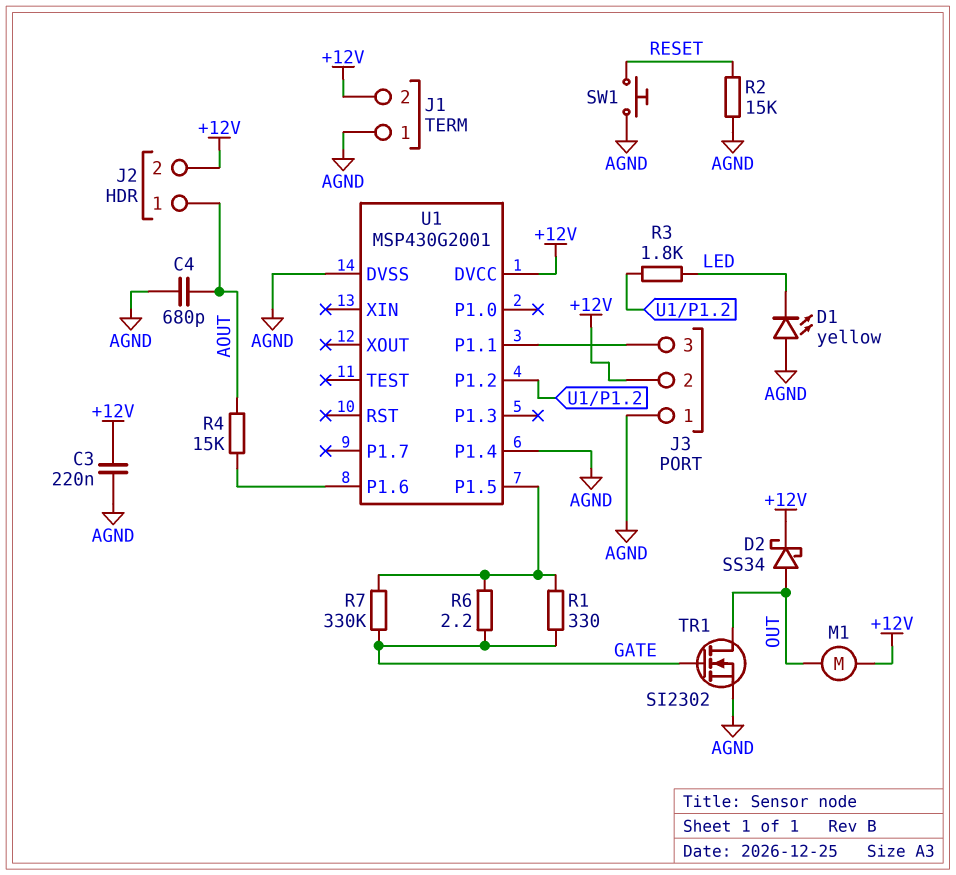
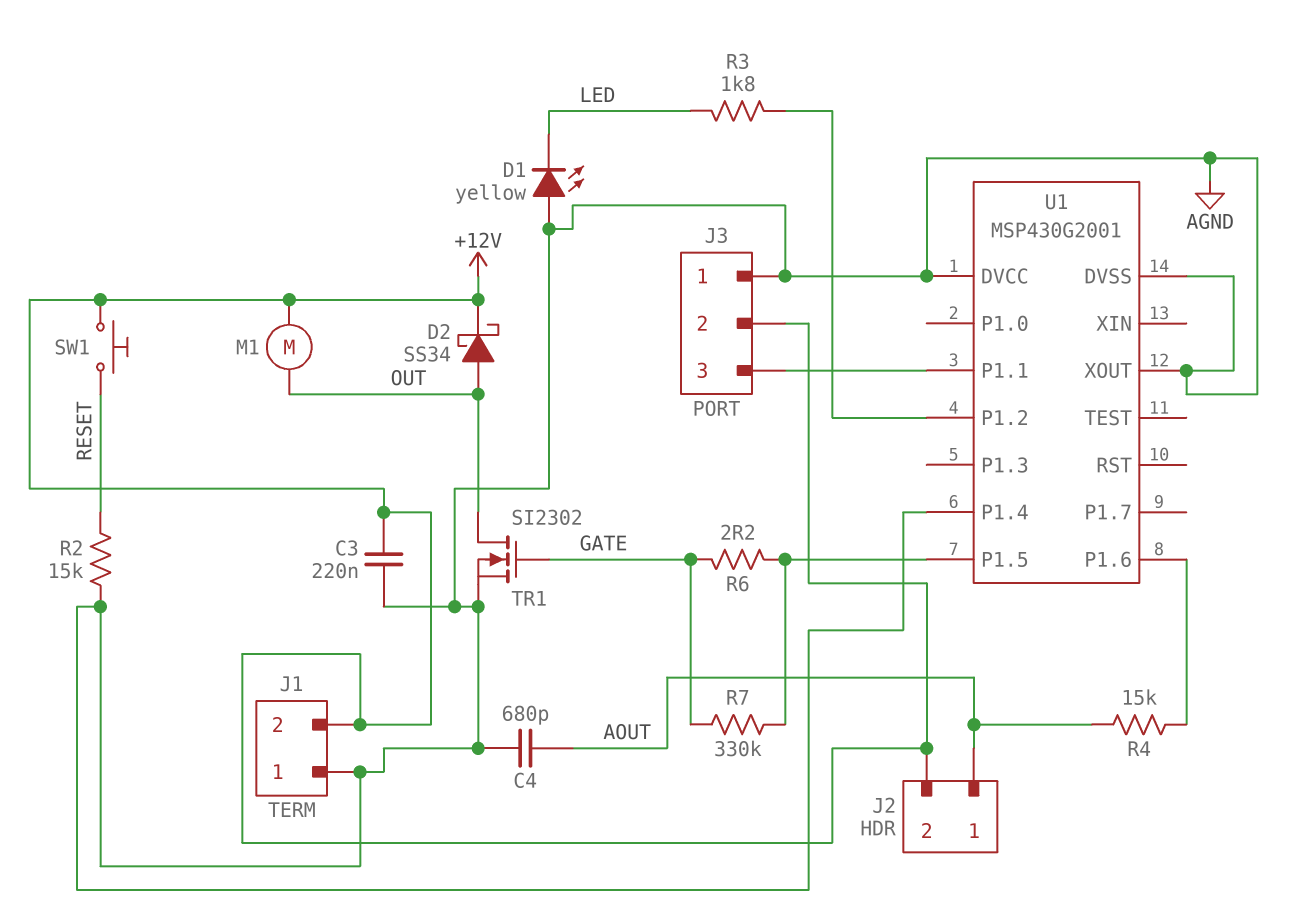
R1: 330 (GATE, U1/P1.5) -> none
SW1: button (AGND, RESET) -> button (+12V, RESET)
U1 pin DVCC: +12V -> AGND
U1 pin XOUT: none -> AGND

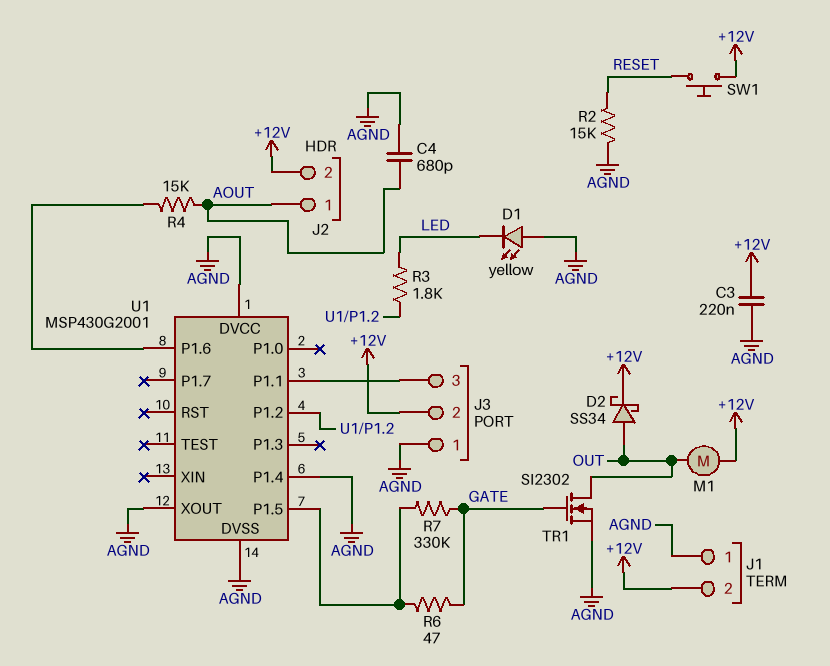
R6: 2.2 (GATE, U1/P1.5) -> 47 (GATE, U1/P1.5)

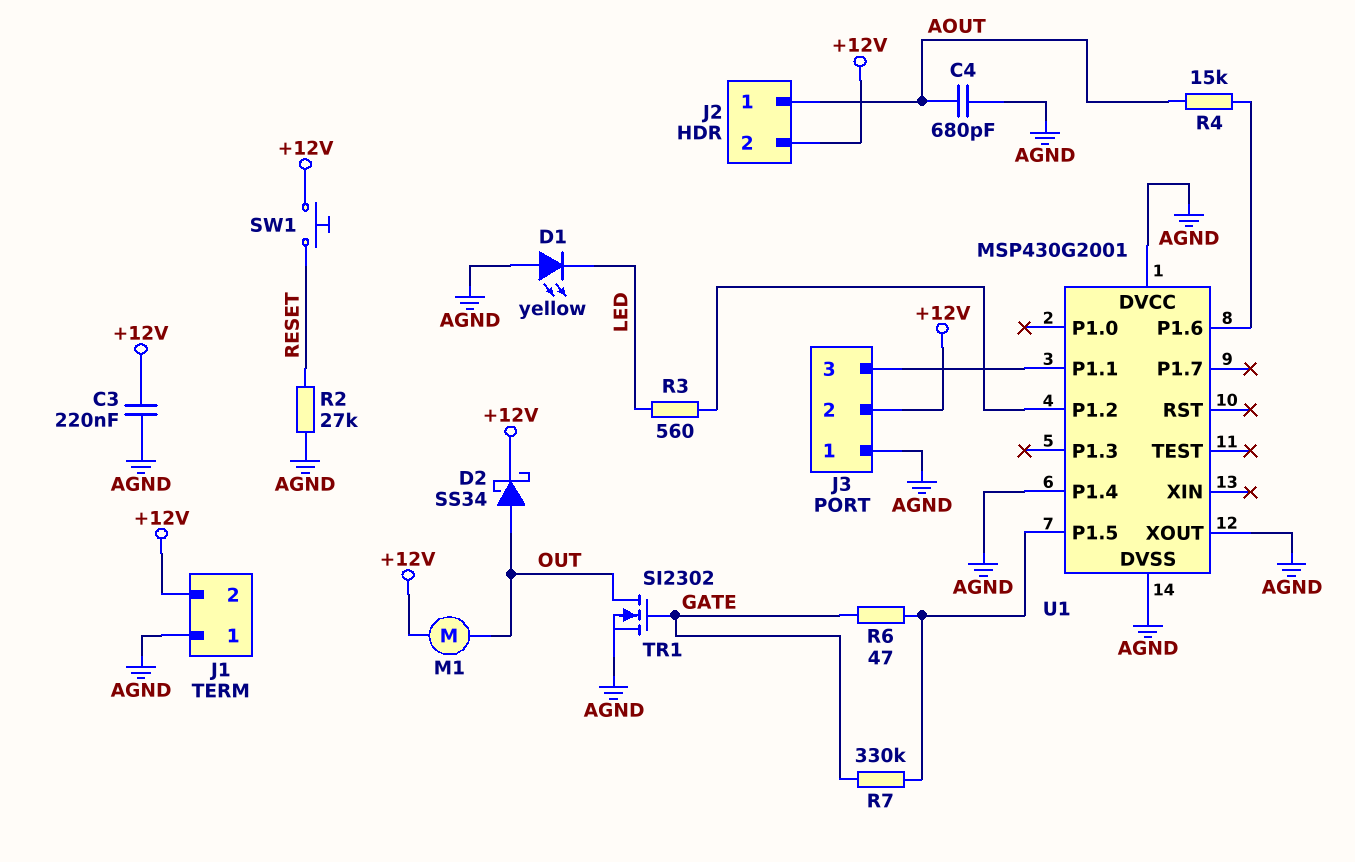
R2: 15k (AGND, RESET) -> 27k (AGND, RESET)
R3: 1.8k (LED, U1/P1.2) -> 560 (LED, U1/P1.2)

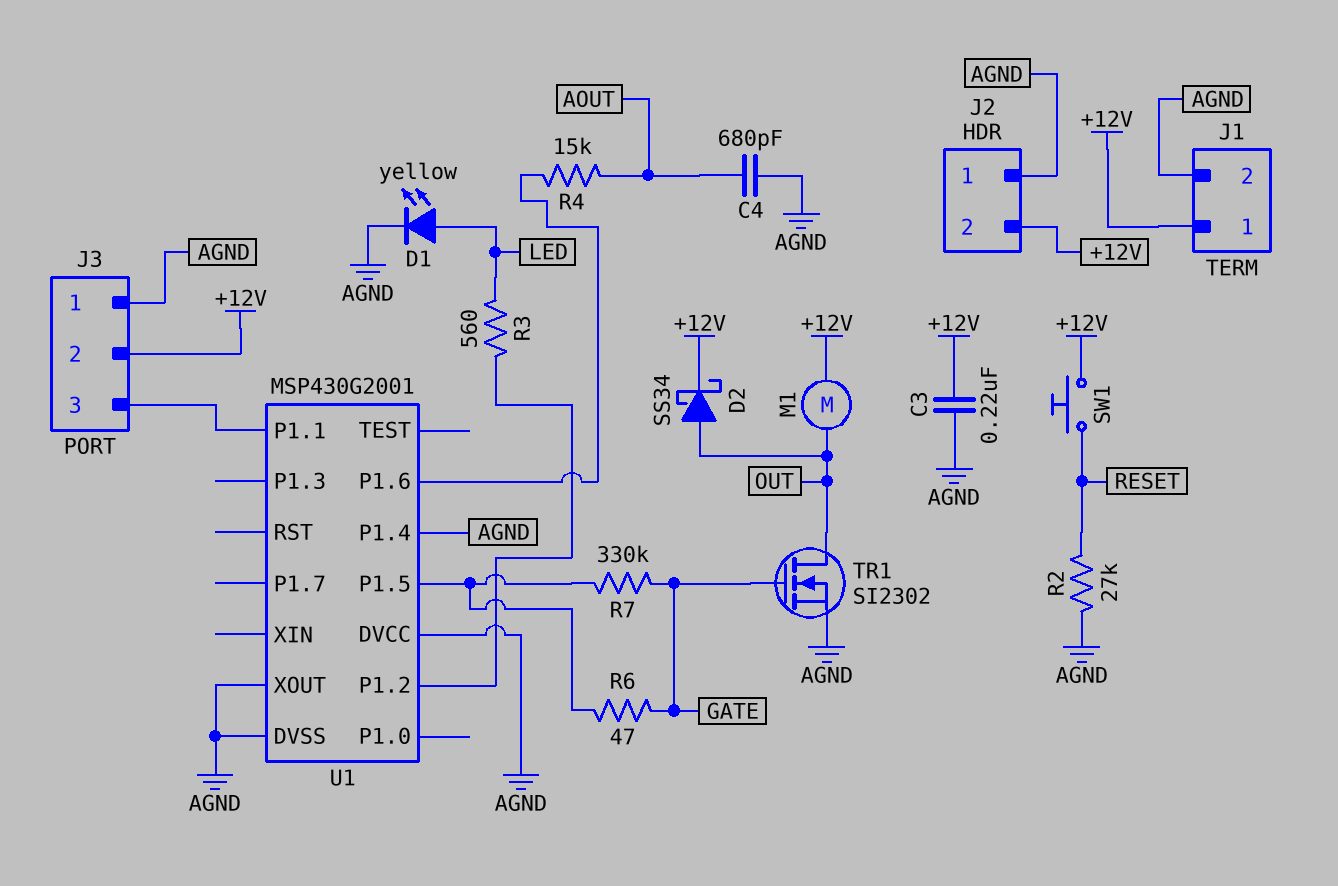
D1: LED yellow (A AGND, K LED) -> LED yellow (A LED, K AGND)
J1 pin 1: AGND -> +12V
J1 pin 2: +12V -> AGND
J2 pin 1: AOUT -> AGND

